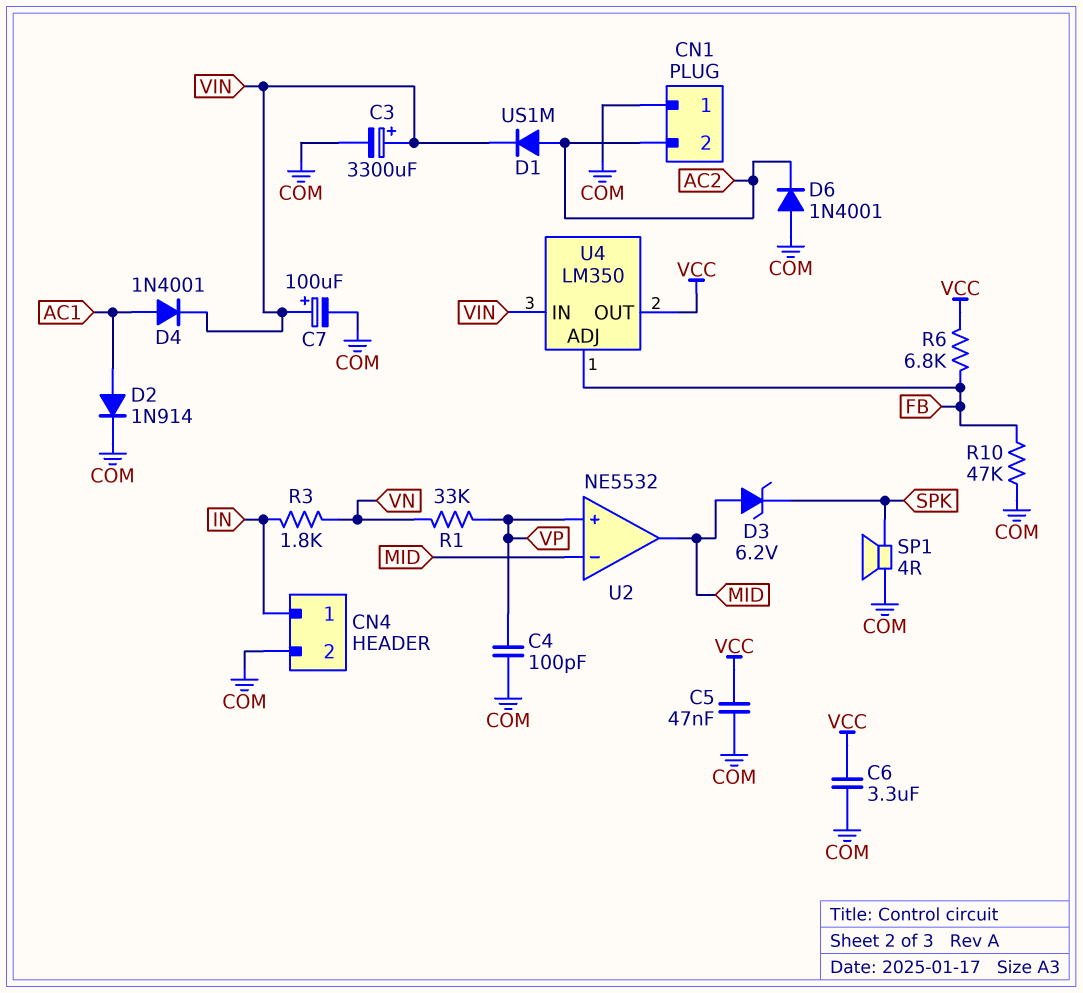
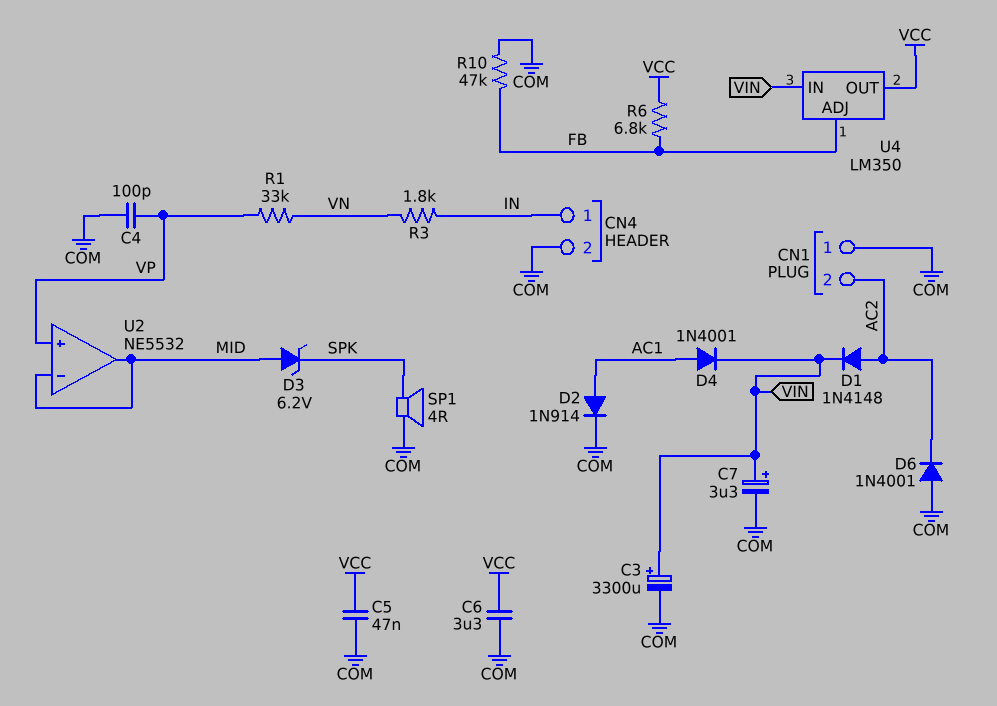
C7: 100uF (plus VIN, minus COM) -> 3.3uF (plus VIN, minus COM)
D1: diode US1M (A AC2, K VIN) -> diode 1N4148 (A AC2, K VIN)

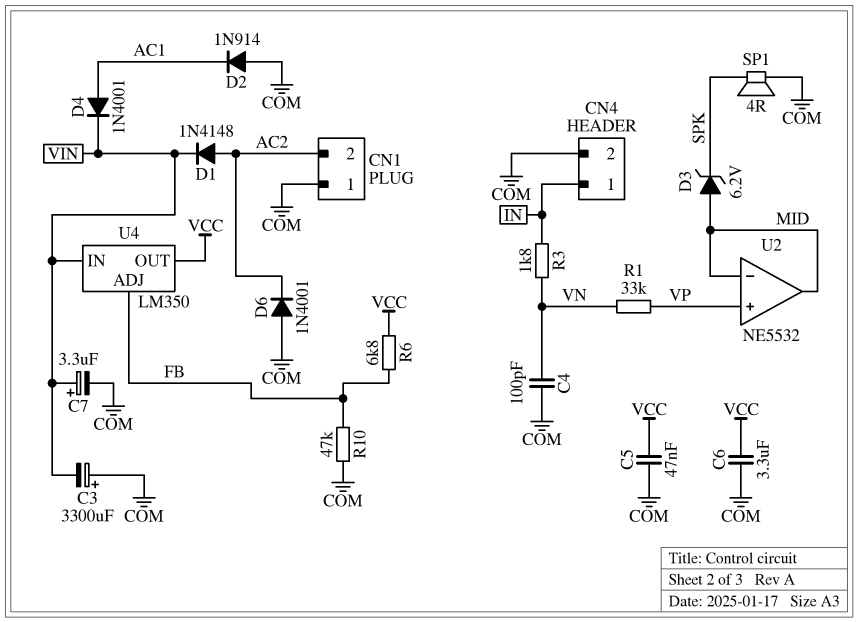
C3: 3300uF (plus VIN, minus COM) -> 3300uF (plus COM, minus VIN)
C4: 100pF (COM, VP) -> 100pF (COM, VN)
D2: diode 1N914 (A AC1, K COM) -> diode 1N914 (A COM, K AC1)

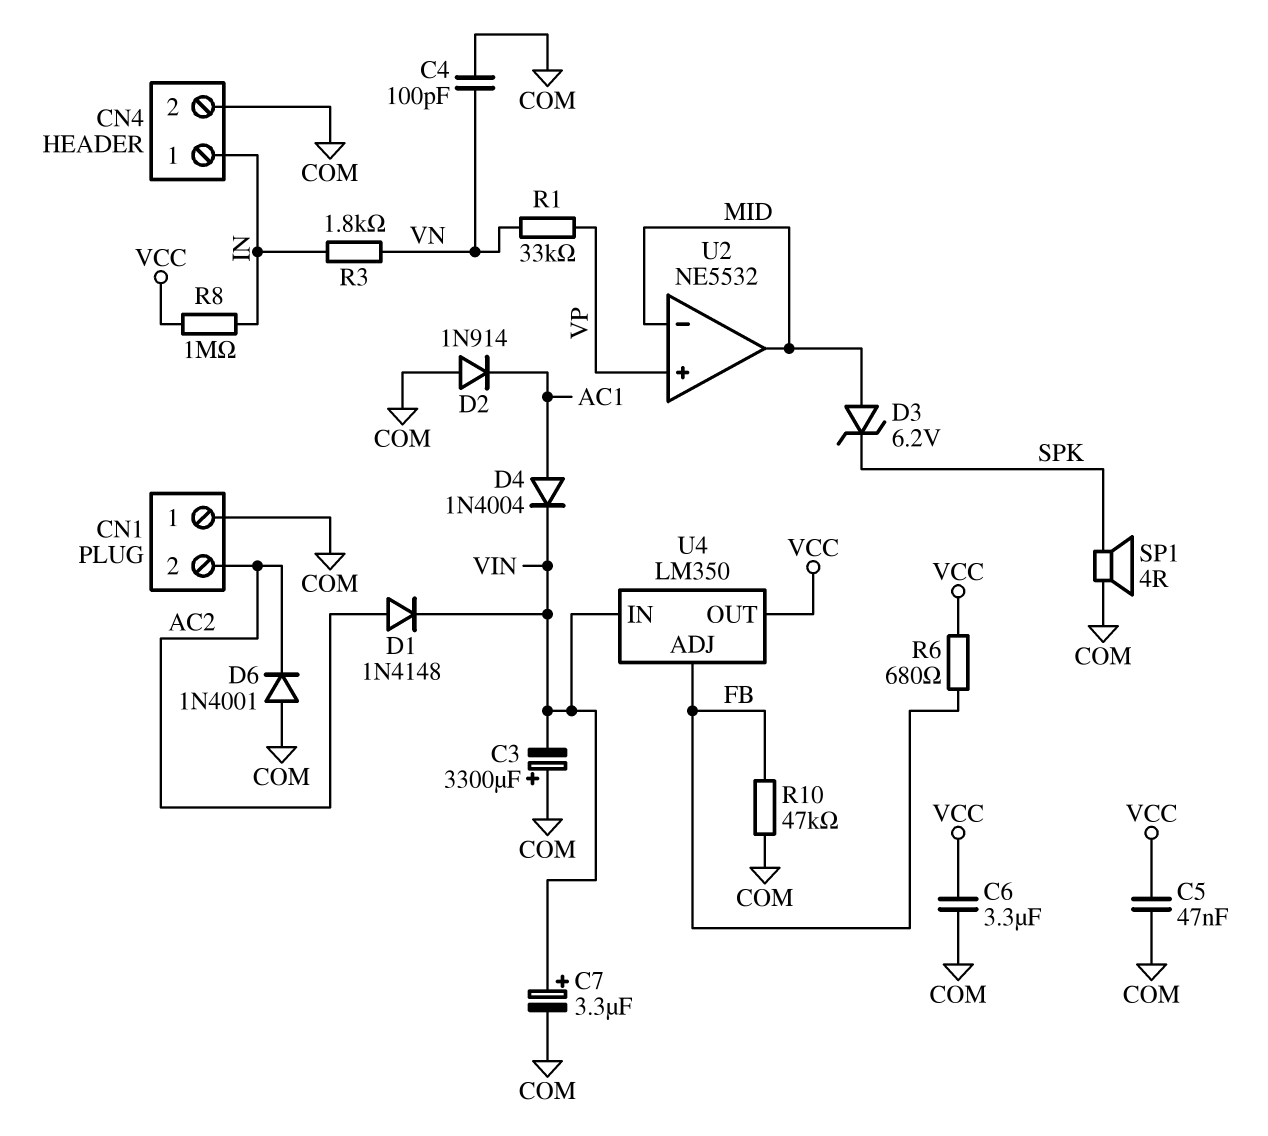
D4: diode 1N4001 (A AC1, K VIN) -> diode 1N4004 (A AC1, K VIN)
R6: 6.8k (FB, VCC) -> 680 (FB, VCC)
R8: none -> 1M (IN, VCC)

